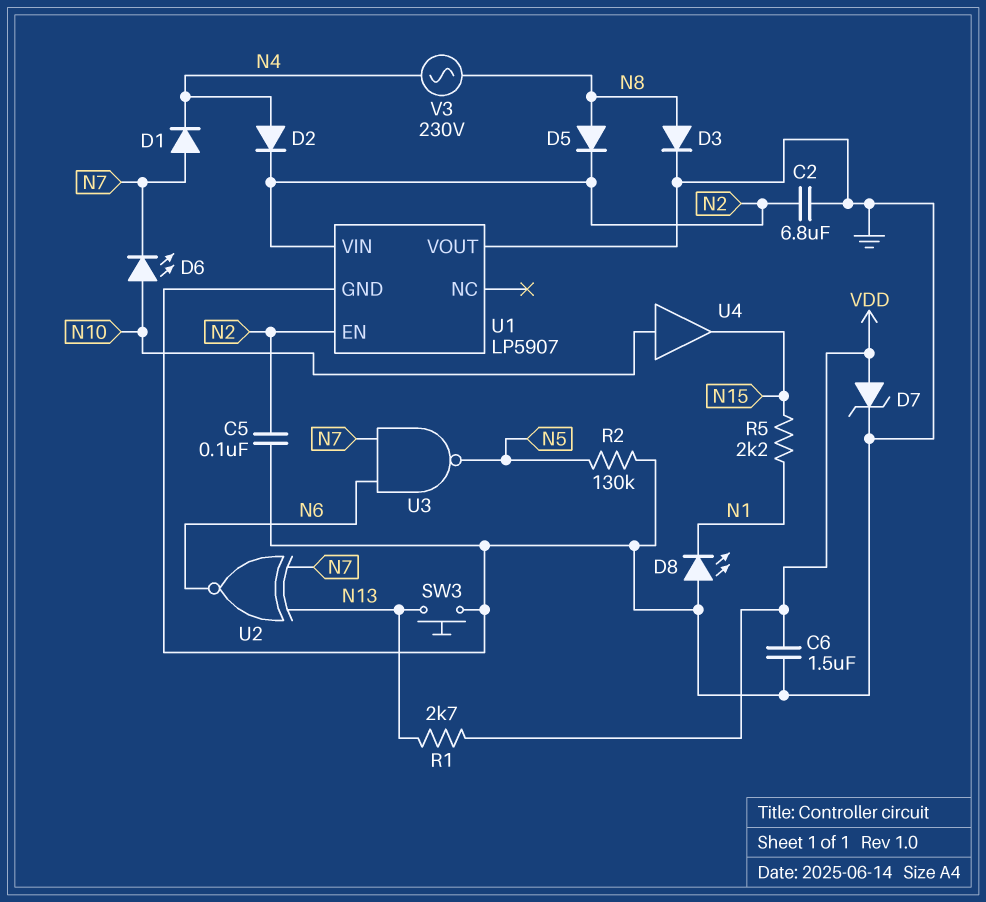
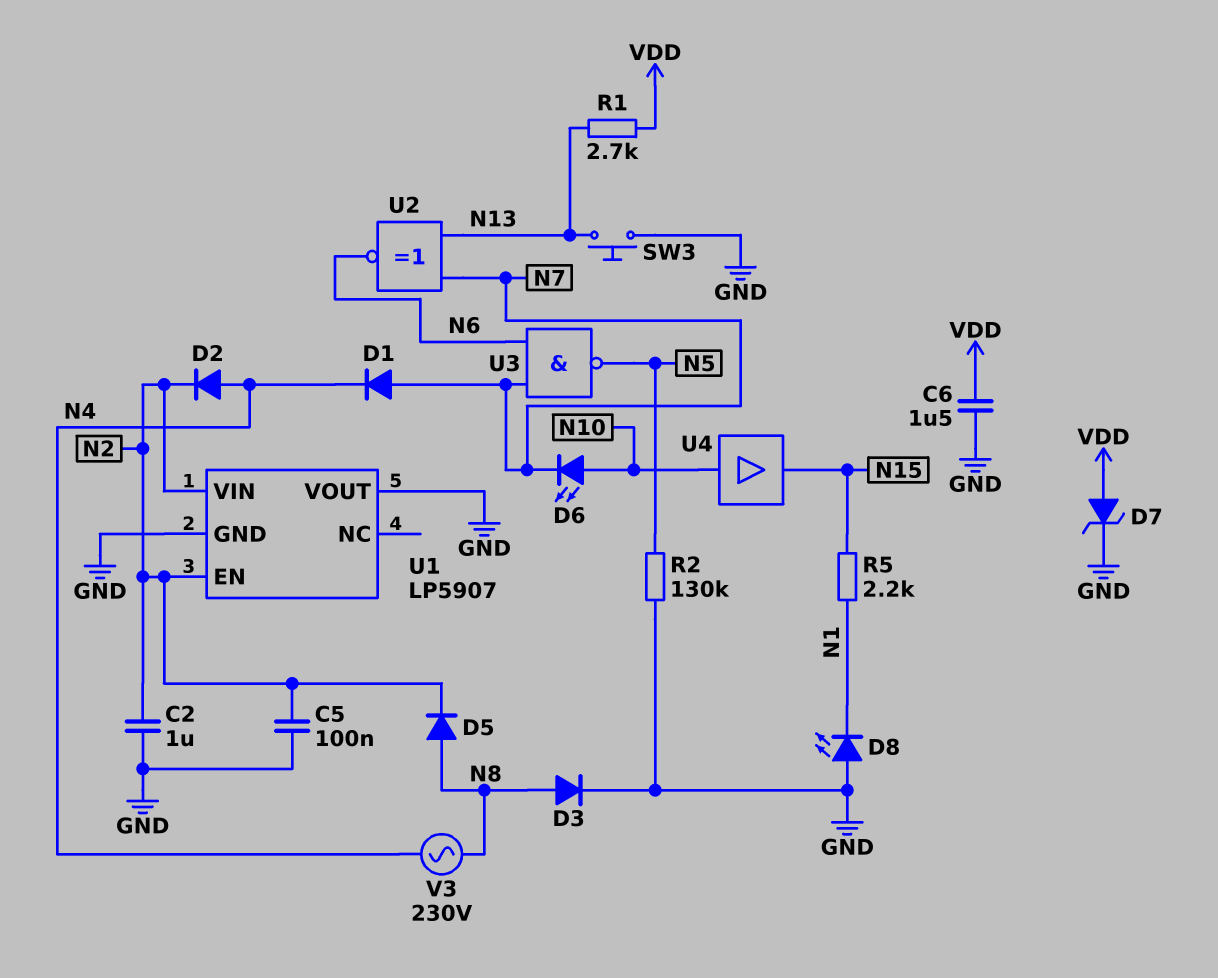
C2: 6.8uF (GND, N2) -> 1uF (GND, N2)

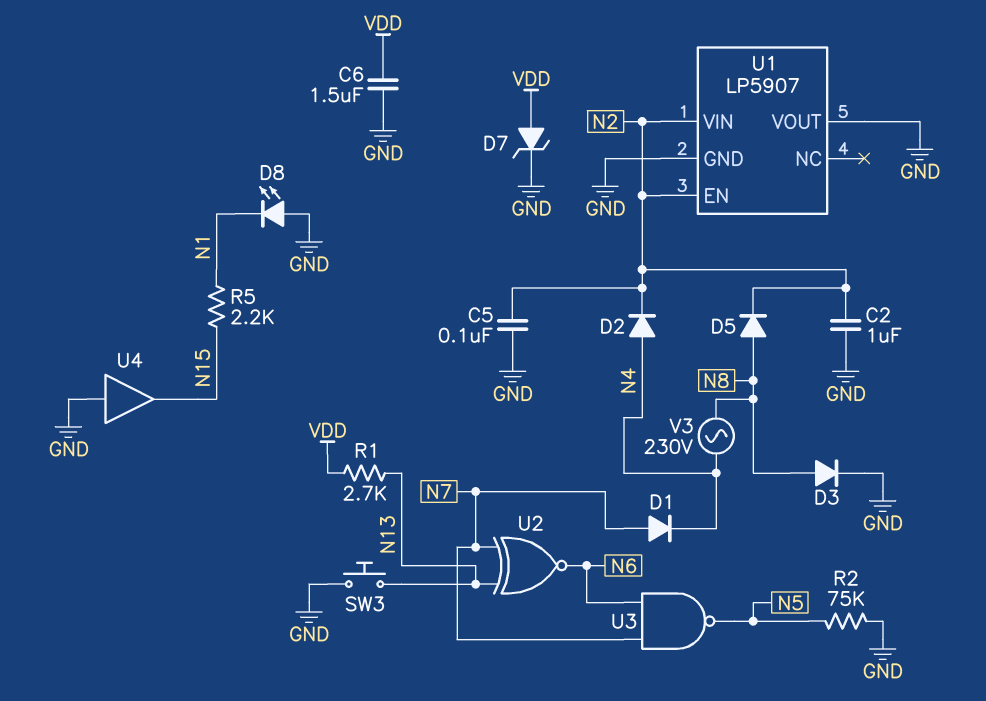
D6: LED (A N10, K N7) -> none
R2: 130k (GND, N5) -> 75k (GND, N5)
U4: buffer (in N10, out N15) -> buffer (in GND, out N15)

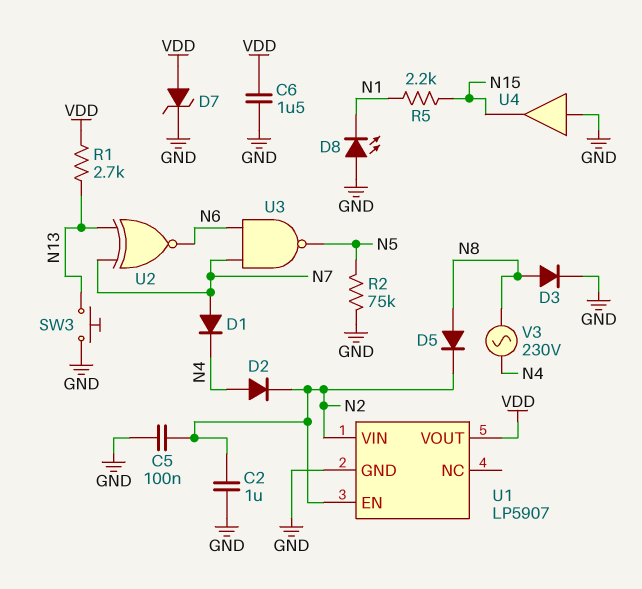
U1 pin VOUT: GND -> VDD

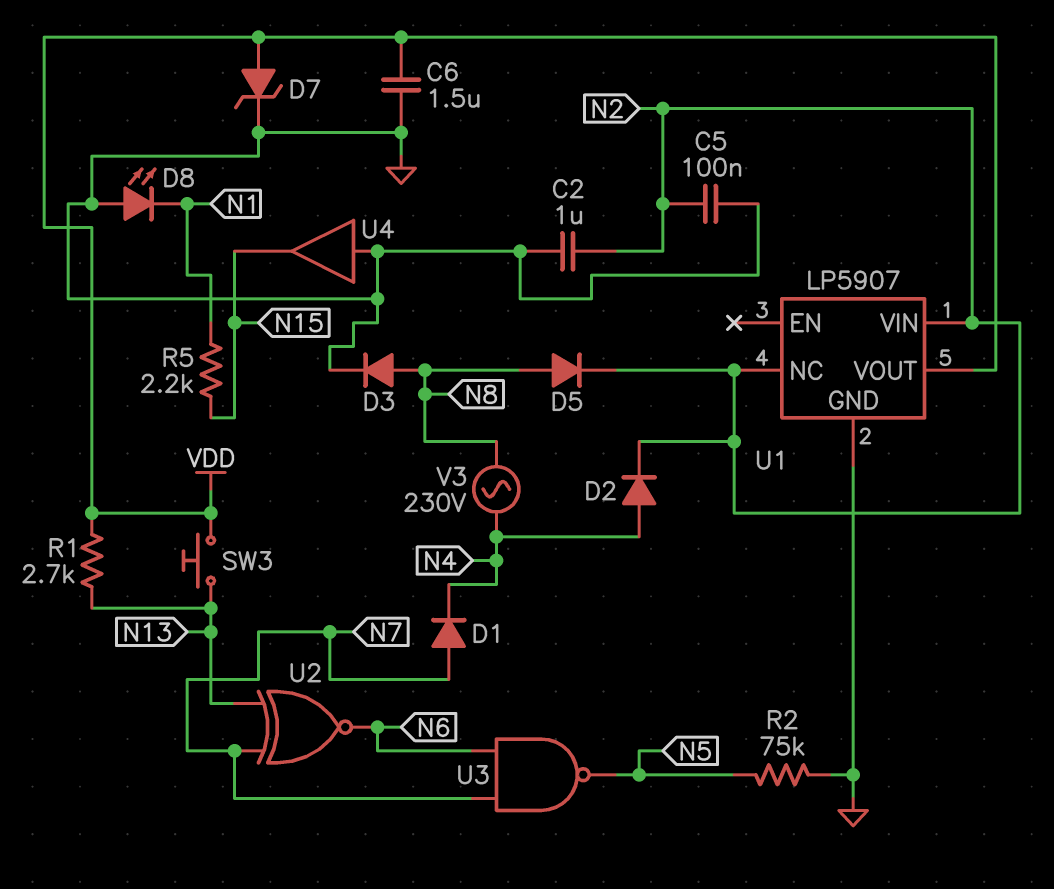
SW3: button (GND, N13) -> button (N13, VDD)
U1 pin EN: N2 -> none
U1 pin NC: none -> N2

